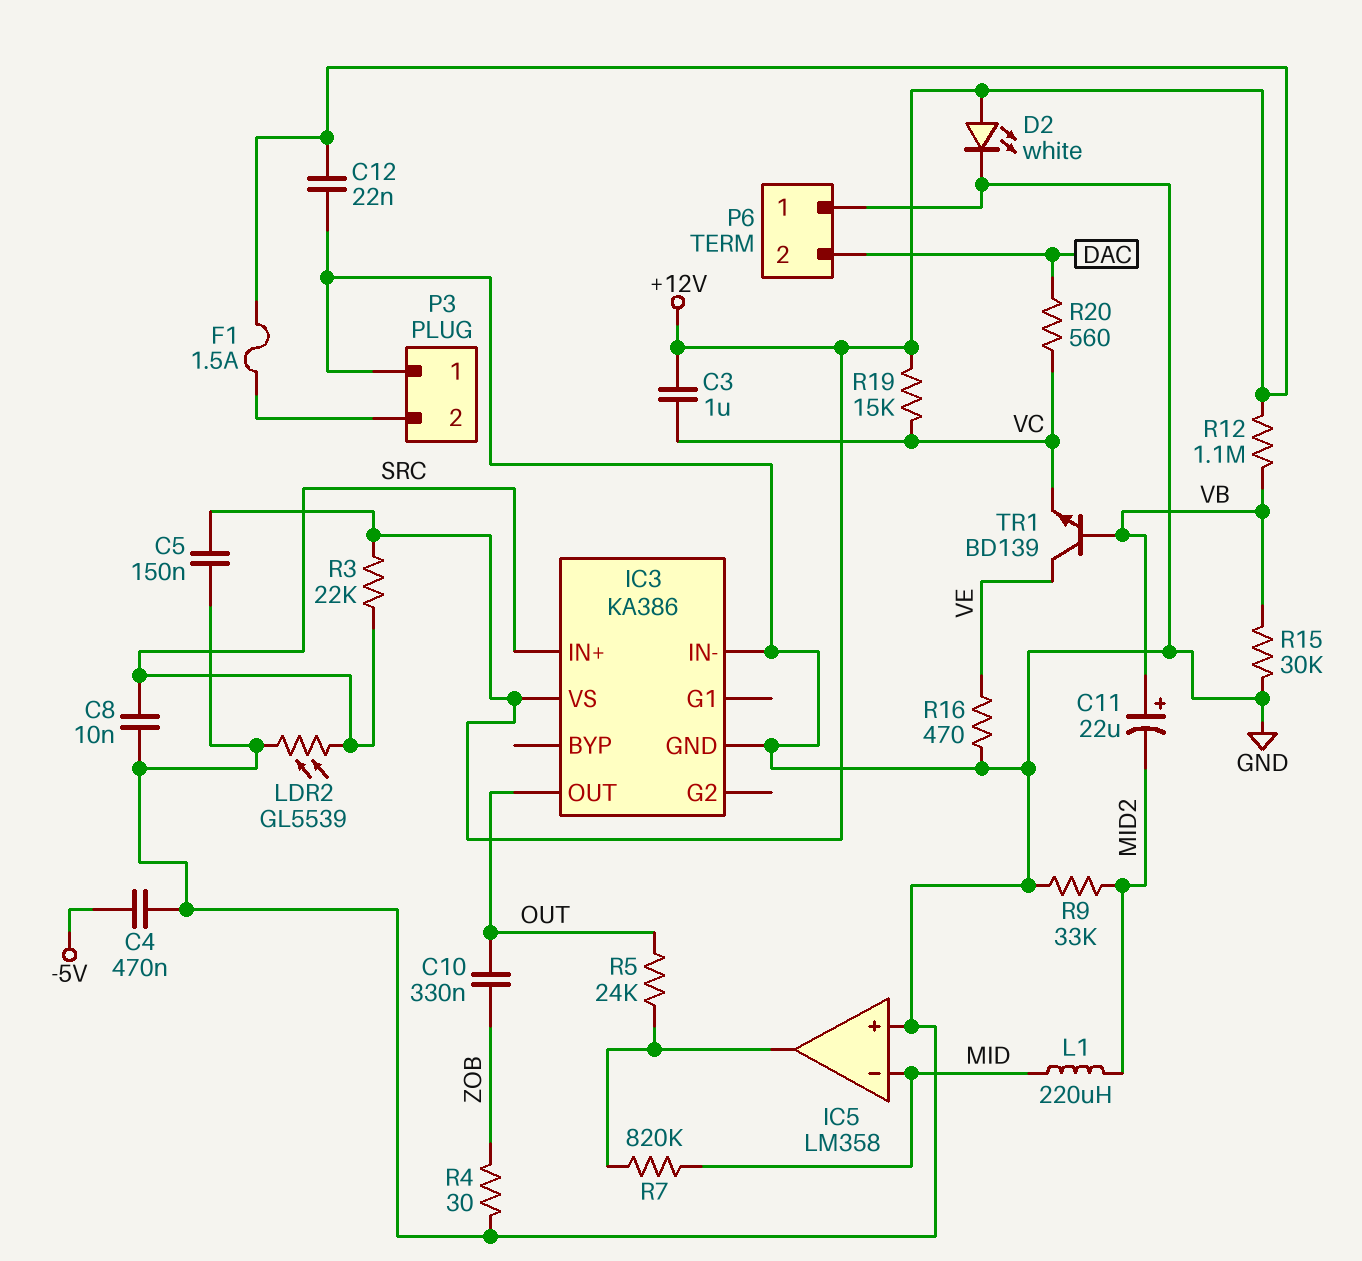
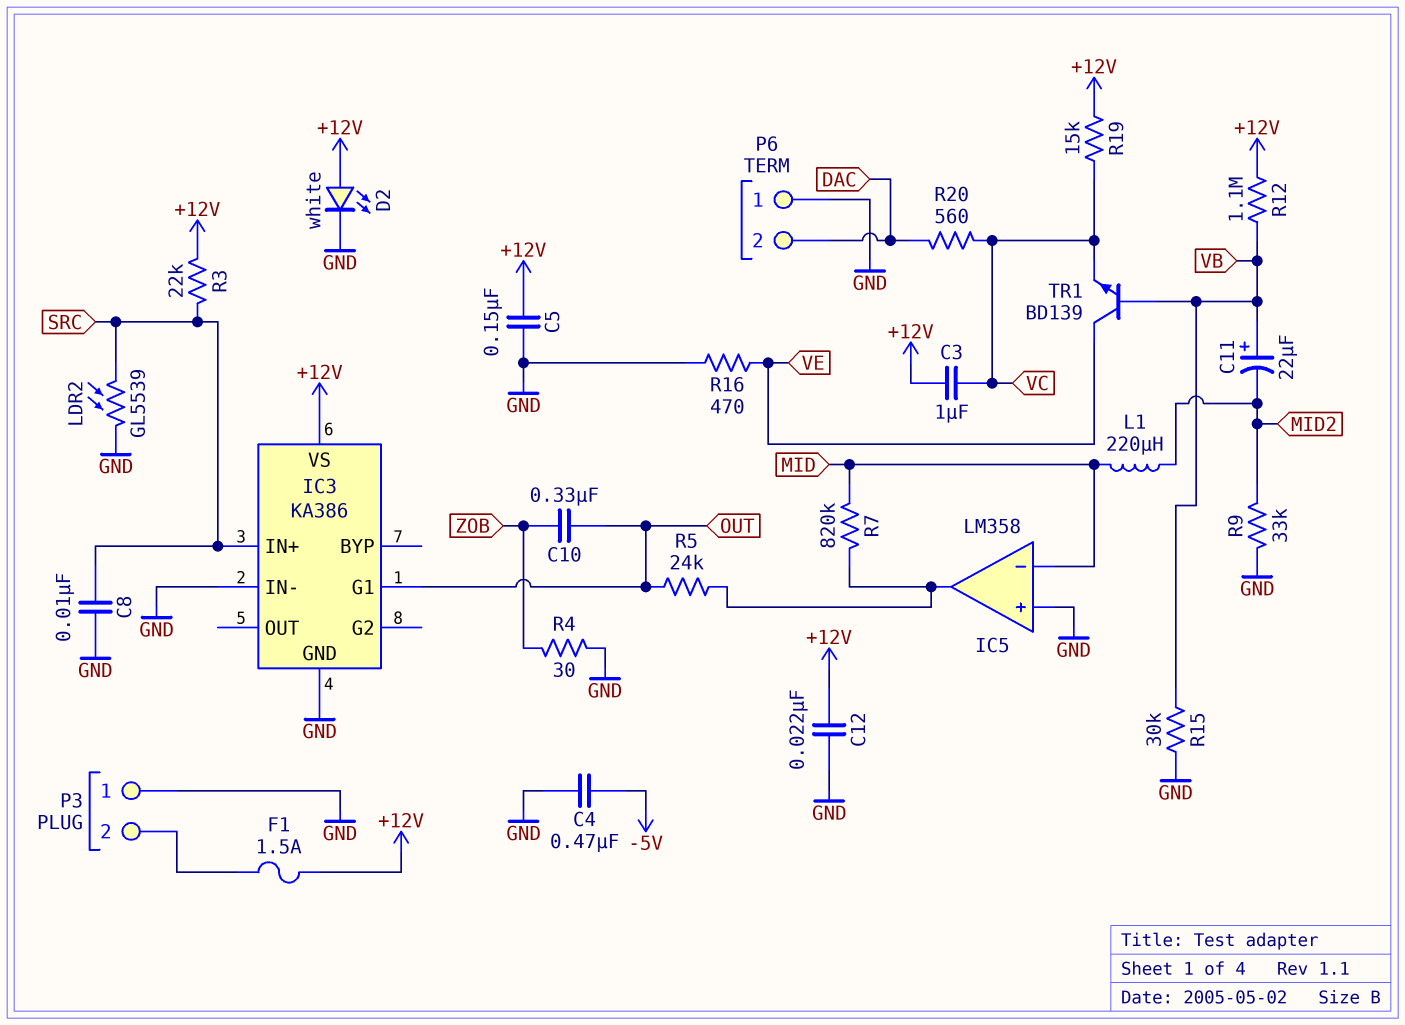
IC3 pin G1: none -> OUT
IC3 pin OUT: OUT -> none

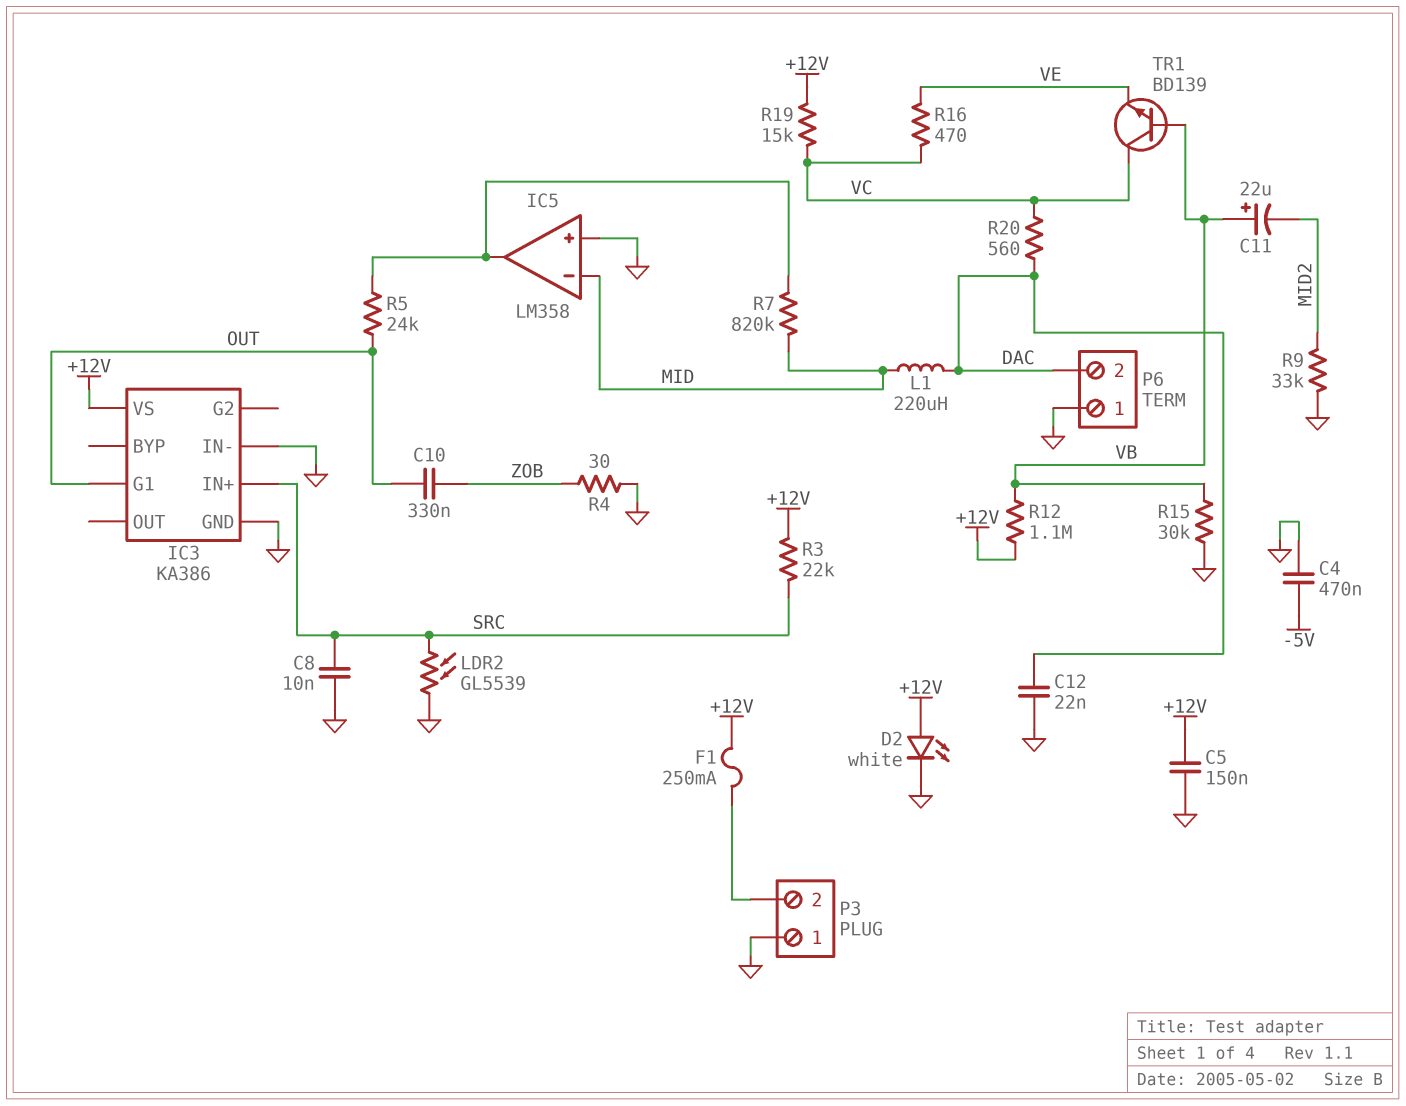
C3: 1uF (+12V, VC) -> none
C12: 22nF (+12V, GND) -> 22nF (DAC, GND)
F1: 1.5A (+12V, P3/2) -> 250mA (+12V, P3/2)
L1: 220uH (MID, MID2) -> 220uH (DAC, MID)
R16: 470 (GND, VE) -> 470 (VC, VE)
TR1: NPN BD139 (B VB, C VE, E VC) -> NPN BD139 (B VB, C VC, E VE)

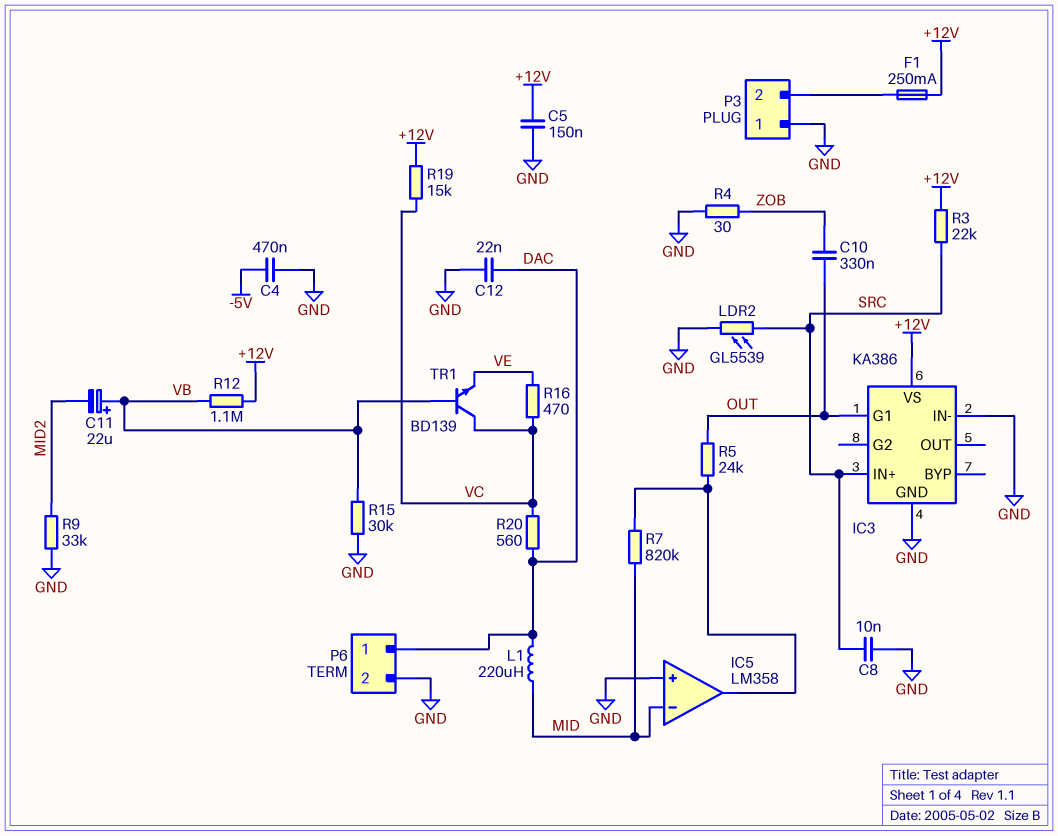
D2: LED white (A +12V, K GND) -> none
P6 pin 1: GND -> DAC
P6 pin 2: DAC -> GND

